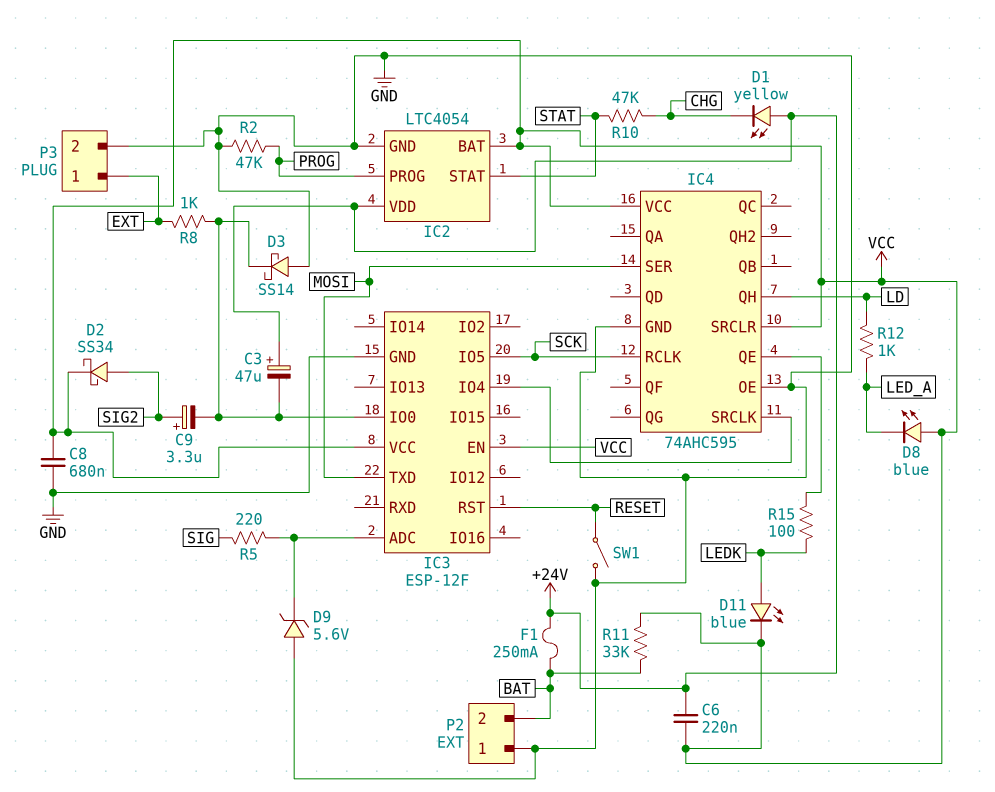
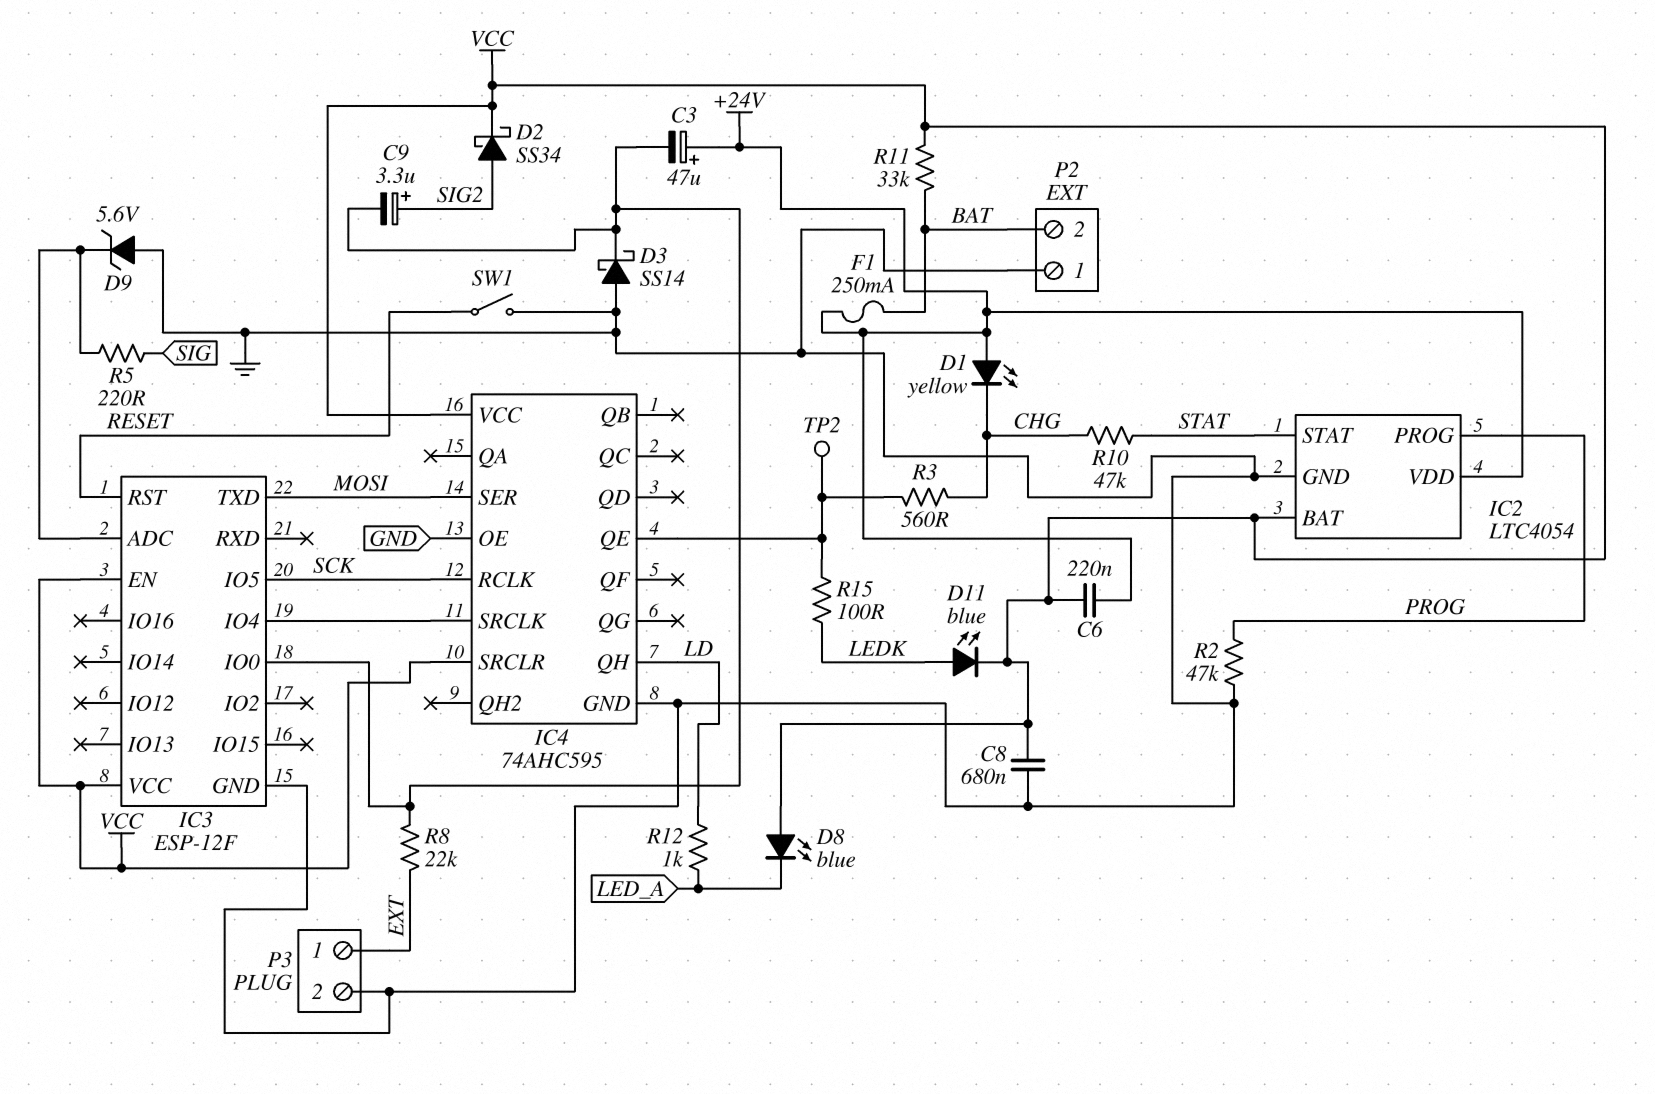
R3: none -> 560 (CHG, IC4/QE)
R8: 1k (EXT, IC3/IO0) -> 22k (EXT, IC3/IO0)
TP2: none -> test point (IC4/QE)

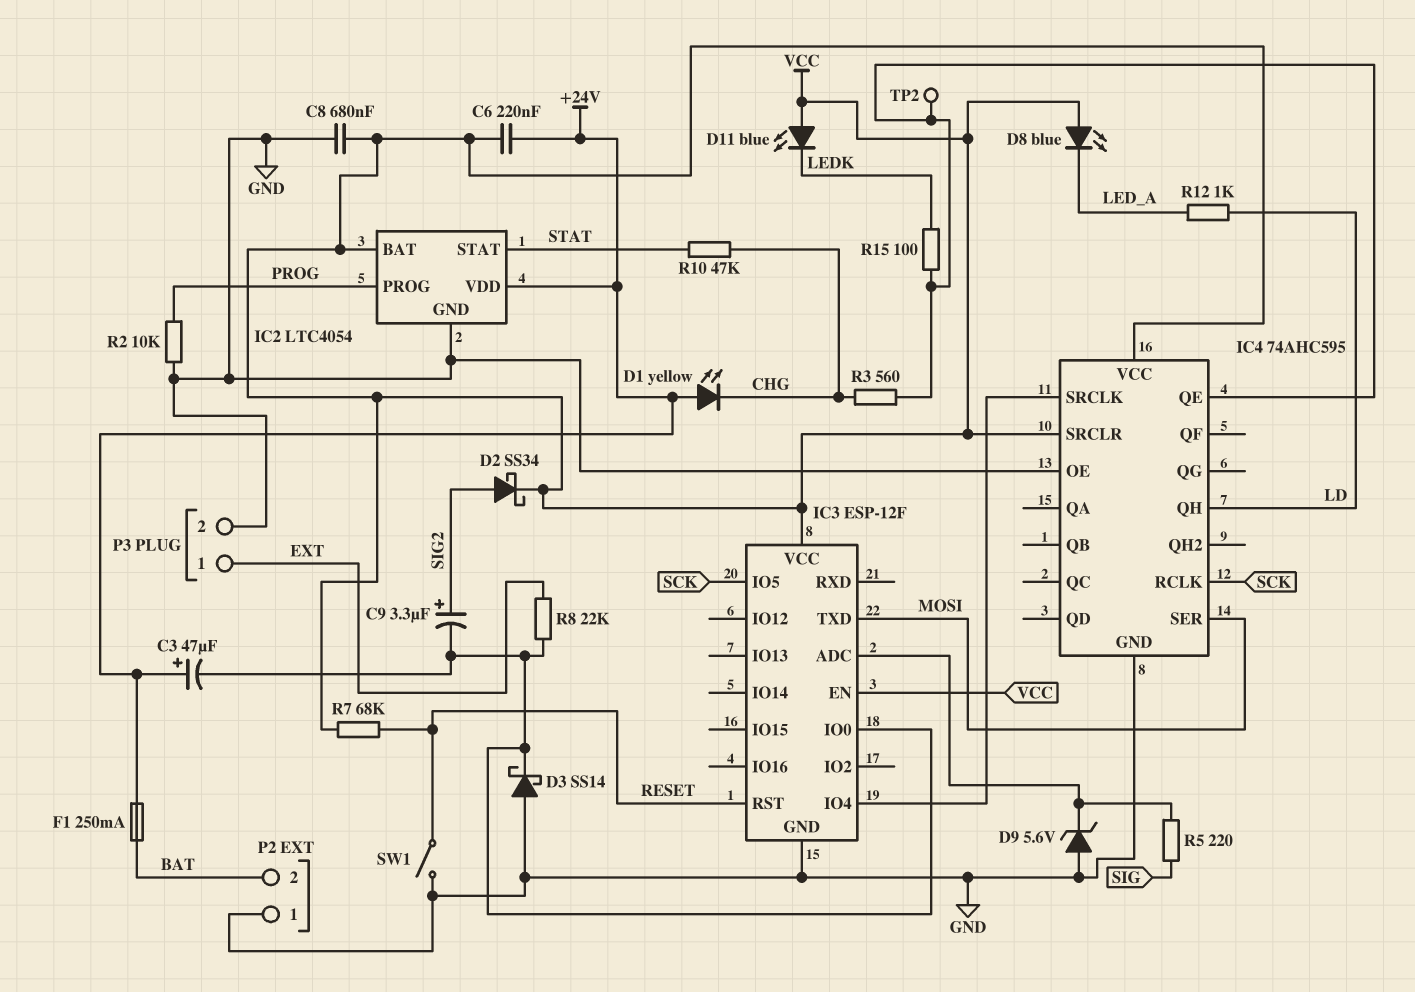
D11: LED blue (A LEDK, K VCC) -> LED blue (A VCC, K LEDK)
R2: 47k (GND, PROG) -> 10k (GND, PROG)
R7: none -> 68k (RESET, VCC)
R11: 33k (BAT, VCC) -> none

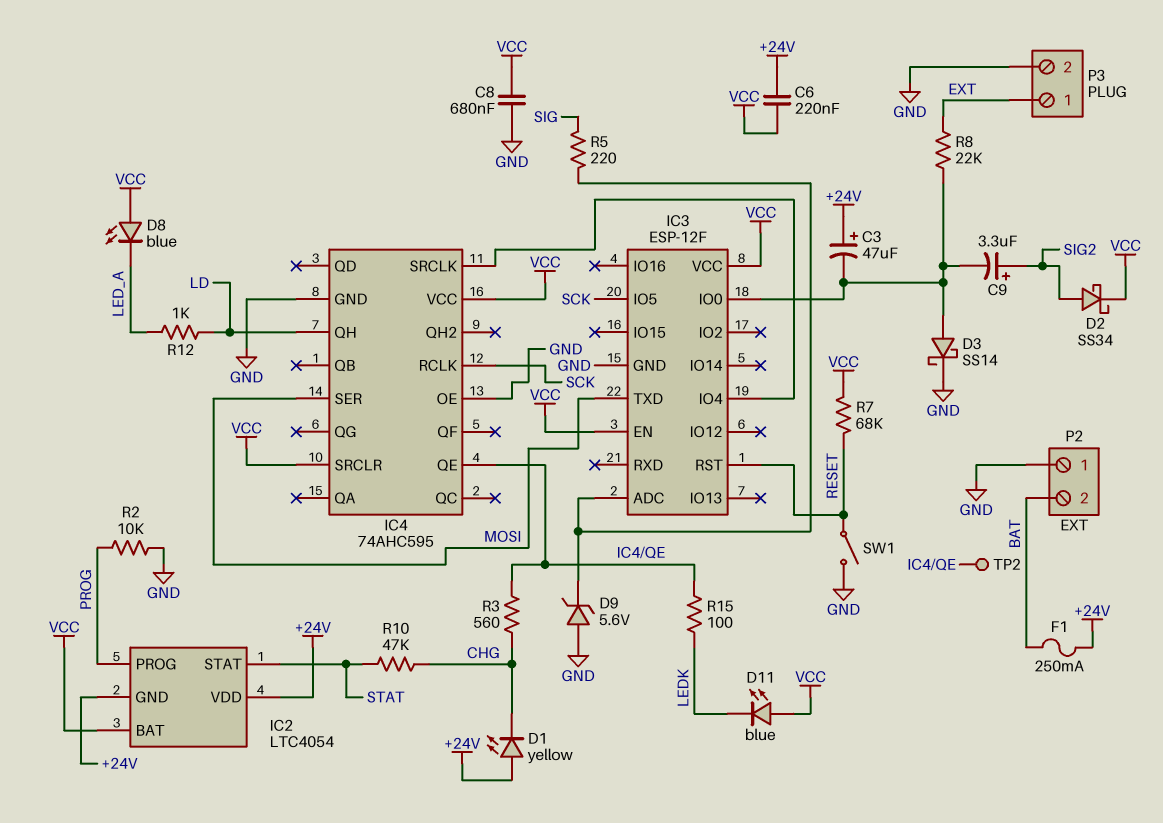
D3: schottky SS14 (A GND, K IC3/IO0) -> schottky SS14 (A IC3/IO0, K GND)
IC2 pin GND: GND -> +24V

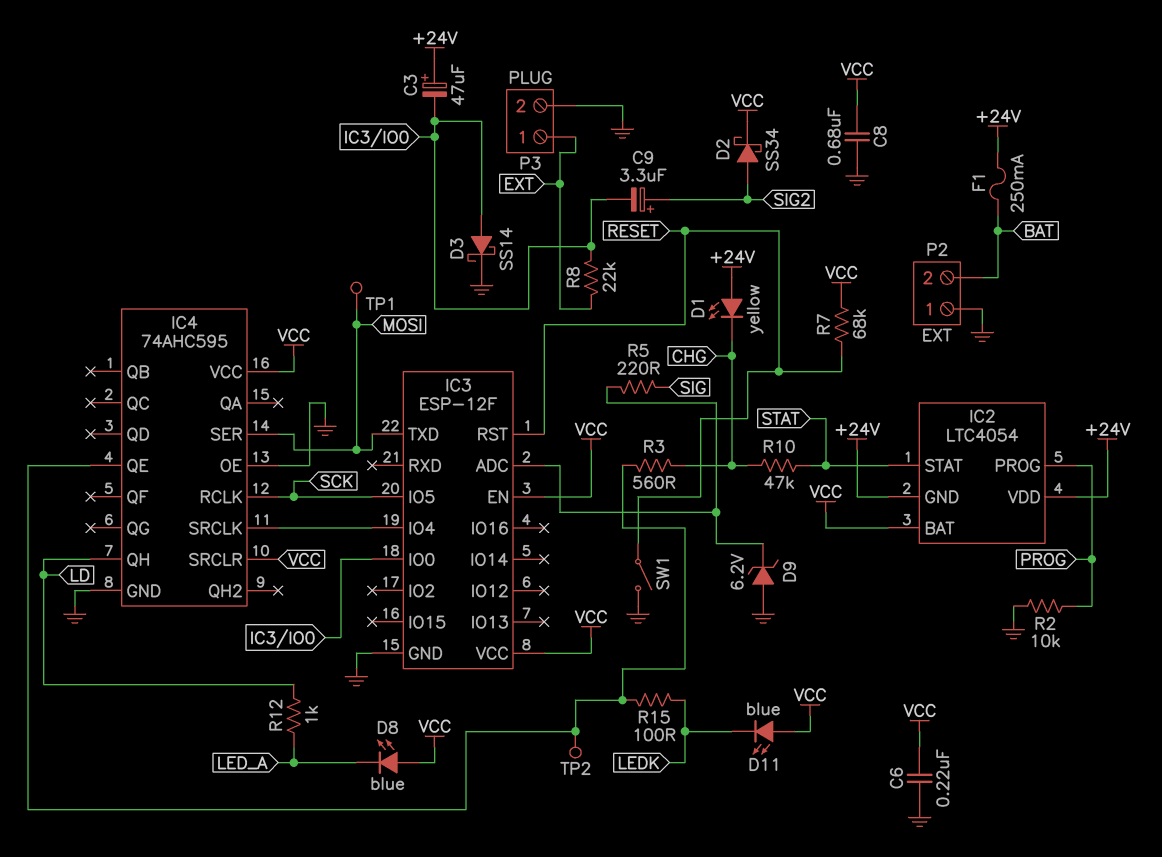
C6: 220nF (+24V, VCC) -> 220nF (GND, VCC)
D9: zener 5.6V (A GND, K IC3/ADC) -> zener 6.2V (A GND, K IC3/ADC)
TP1: none -> test point (MOSI)

